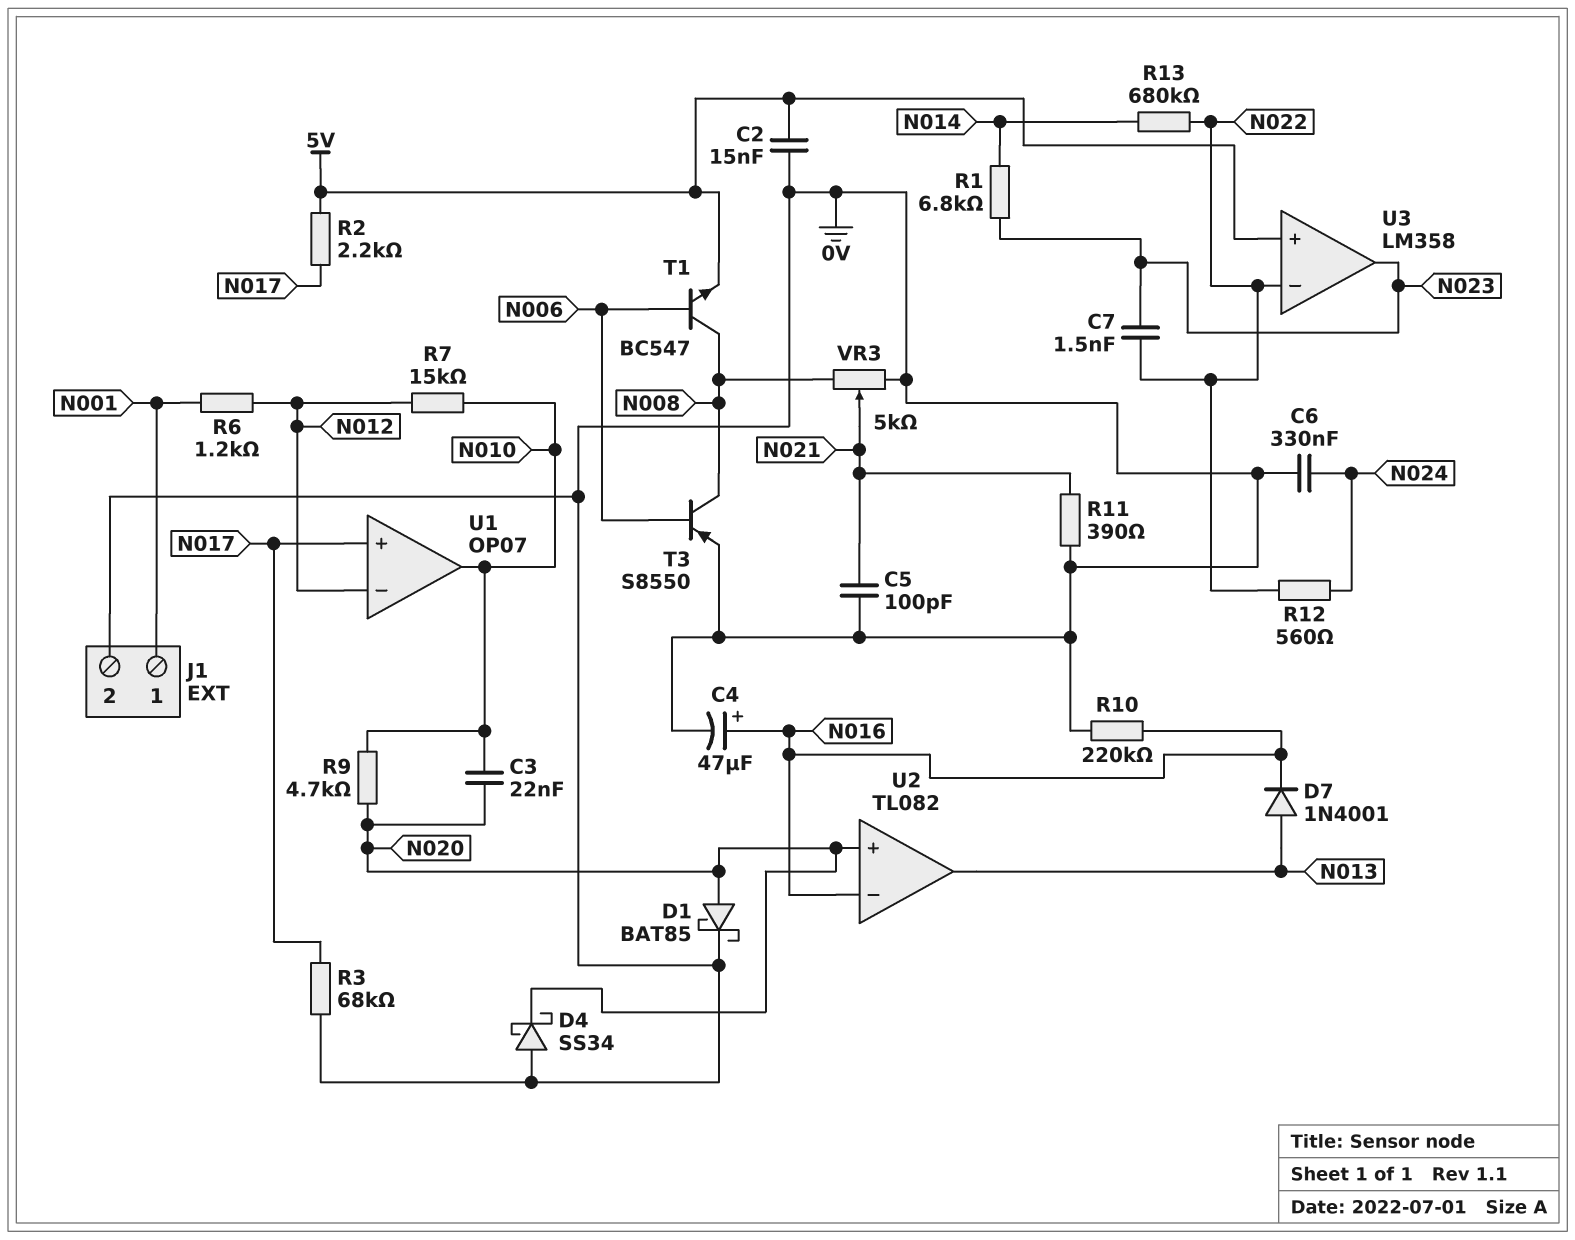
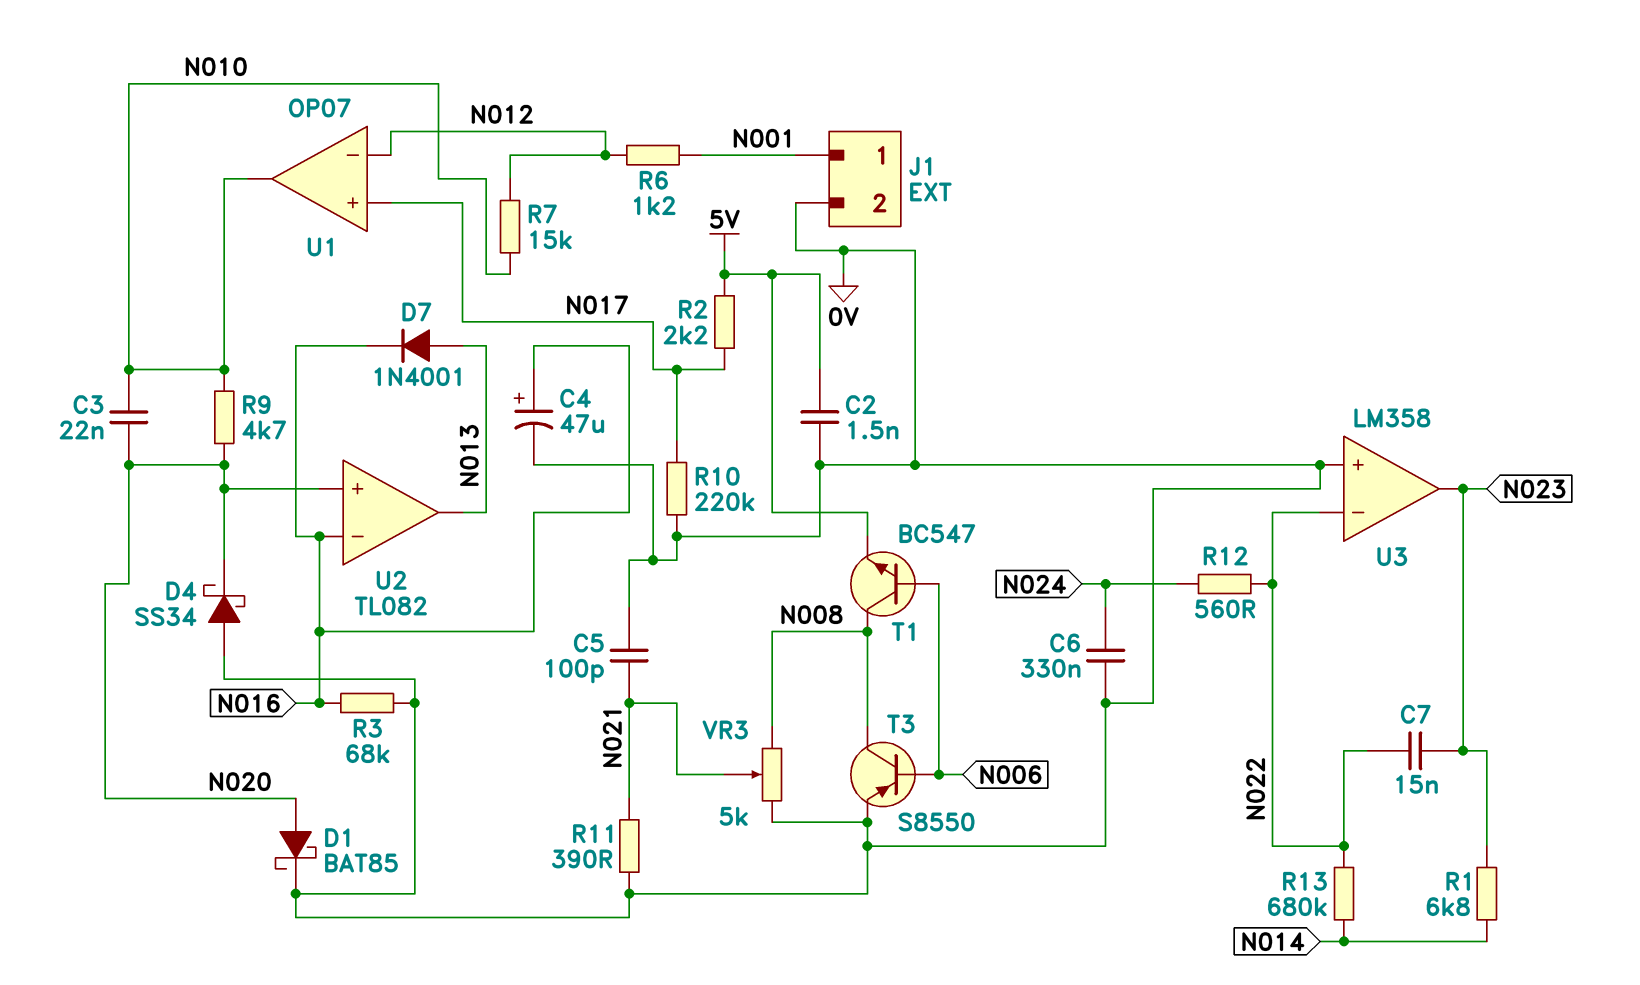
C2: 15nF (0V, 5V) -> 1.5nF (0V, 5V)
C7: 1.5nF (N022, N023) -> 15nF (N022, N023)
R3: 68k (0V, N017) -> 68k (0V, N016)
R10: 220k (0V, N016) -> 220k (0V, N017)
U3 pin in+: 5V -> 0V

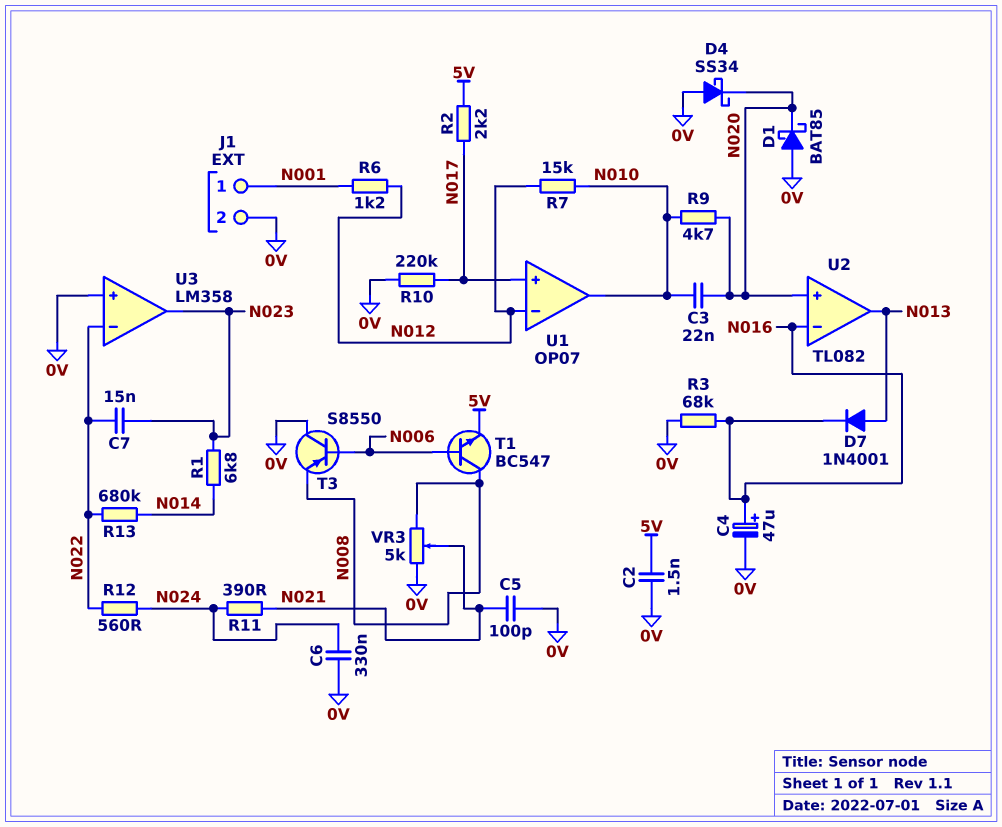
D1: schottky BAT85 (A N020, K 0V) -> schottky BAT85 (A 0V, K N020)
R11: 390 (0V, N021) -> 390 (N021, N024)
T3: PNP S8550 (B N006, C N008, E 0V) -> PNP S8550 (B N006, C 0V, E N008)

